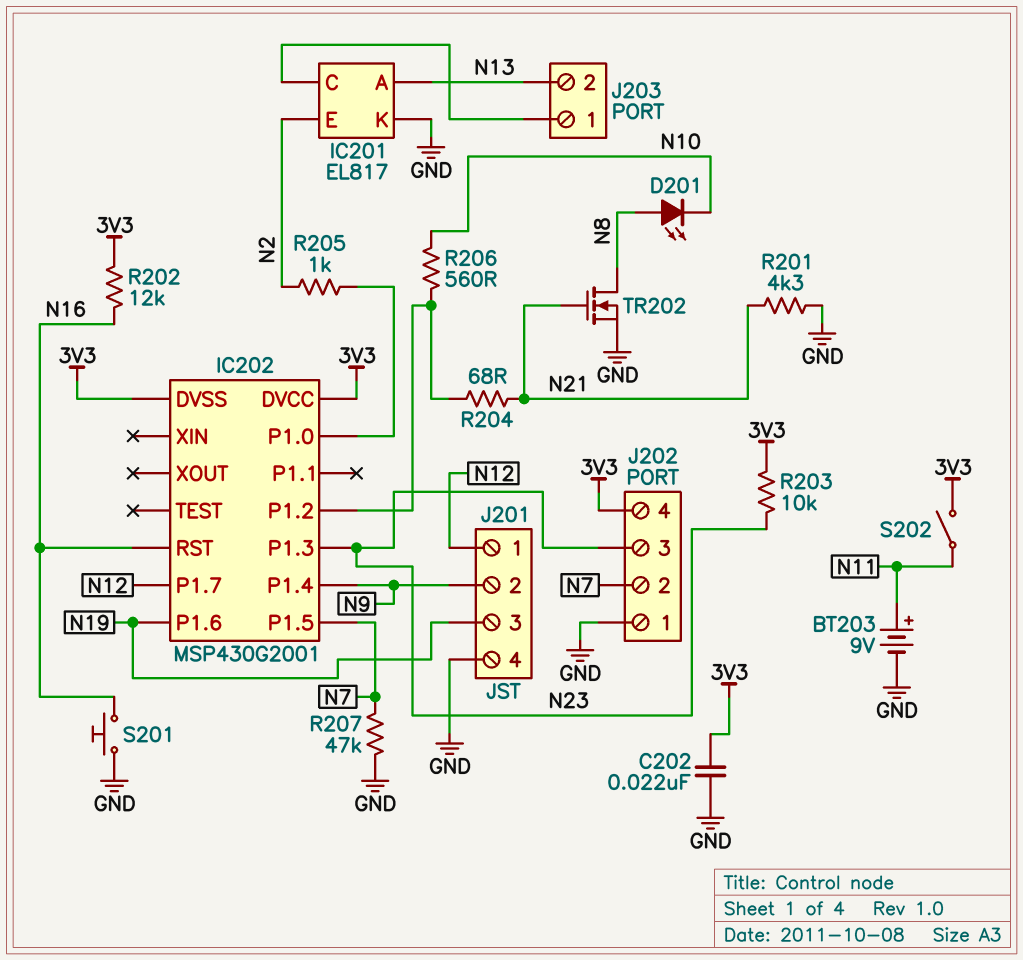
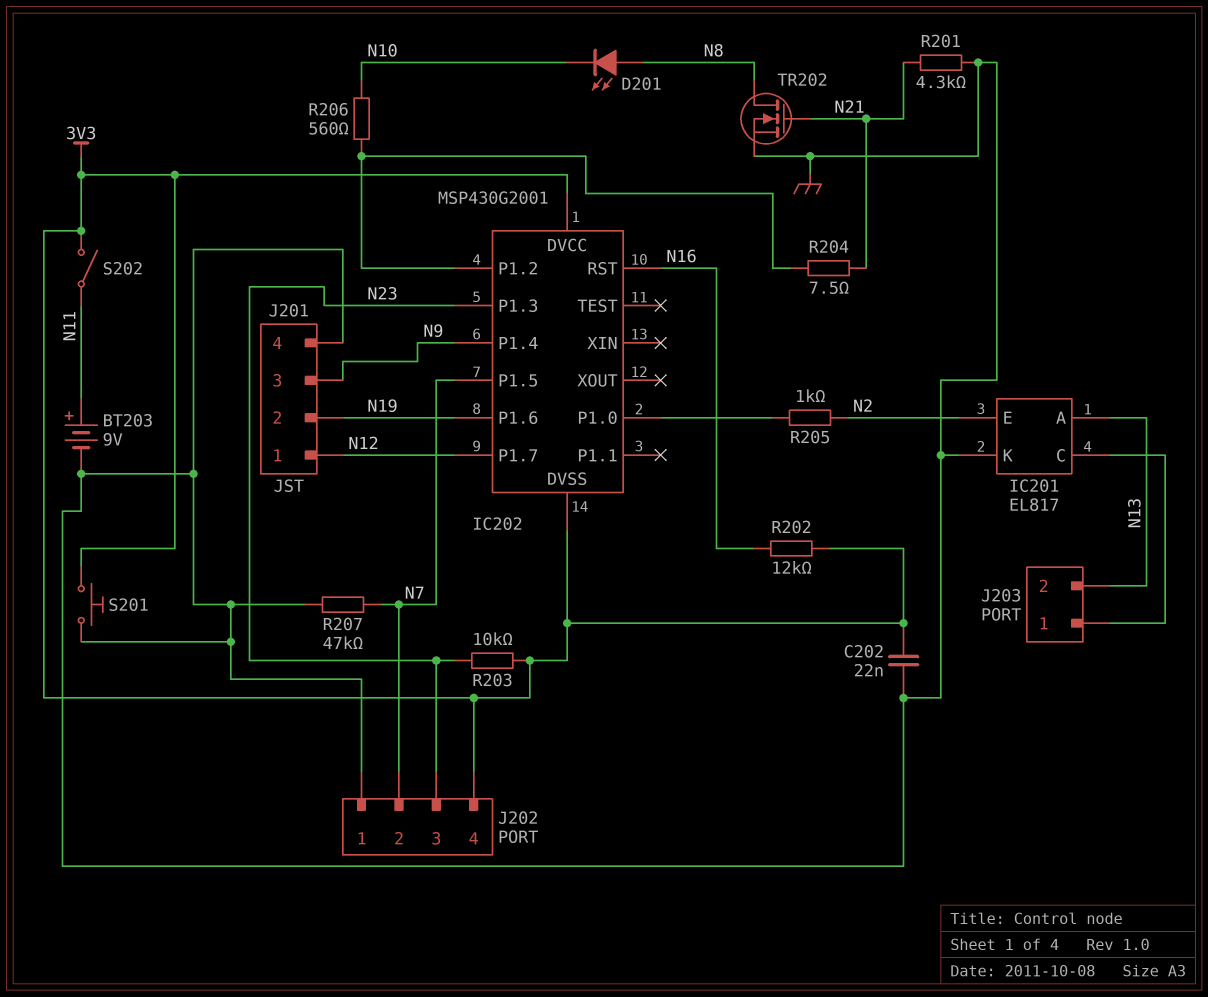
J201 pin 2: N9 -> N19
J201 pin 3: N19 -> N9
R204: 68 (IC202/P1.2, N21) -> 7.5 (IC202/P1.2, N21)
S201: button (GND, N16) -> button (3V3, GND)

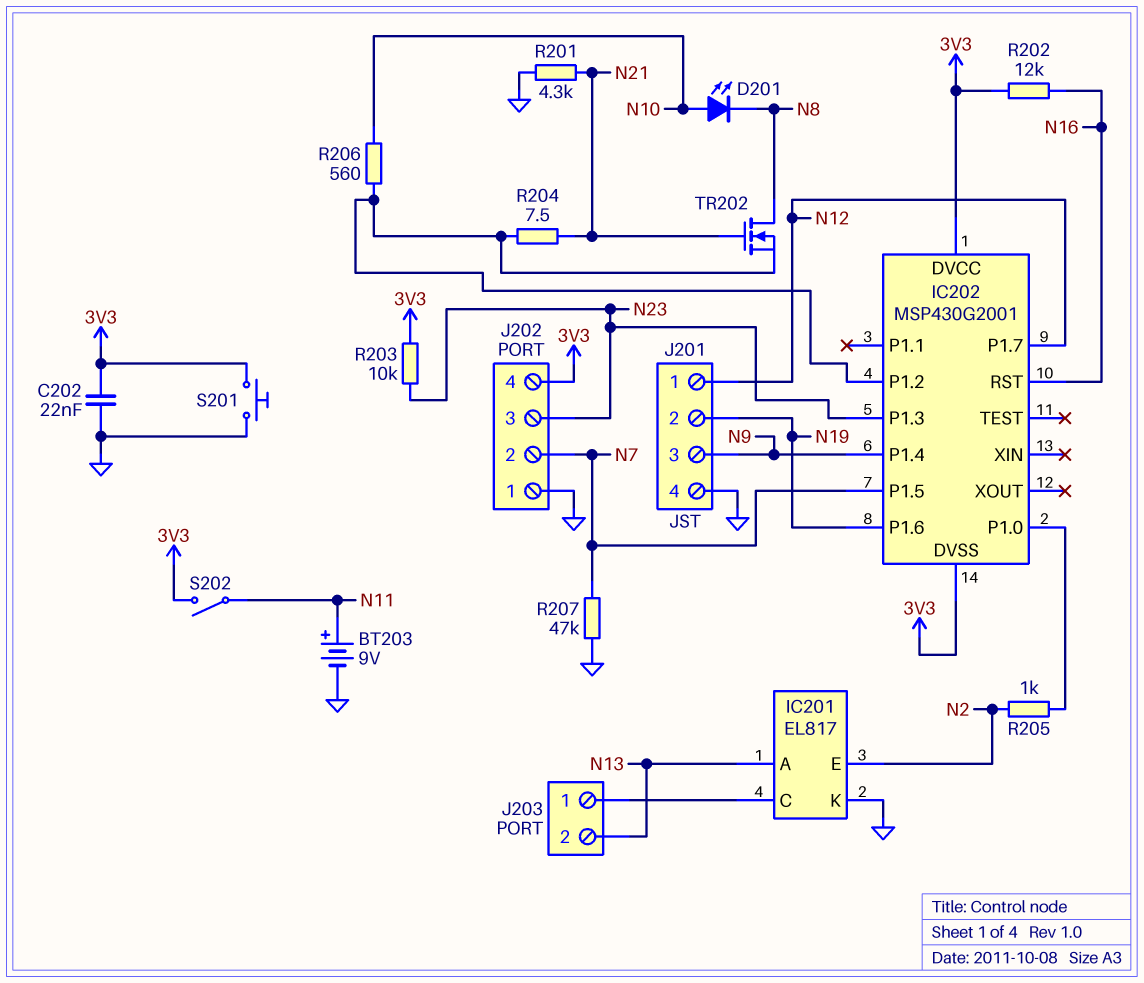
D201: LED (A N8, K N10) -> LED (A N10, K N8)
TR202: NMOS (G N21, D N8, S GND) -> NMOS (G N21, D N8, S IC202/P1.2)

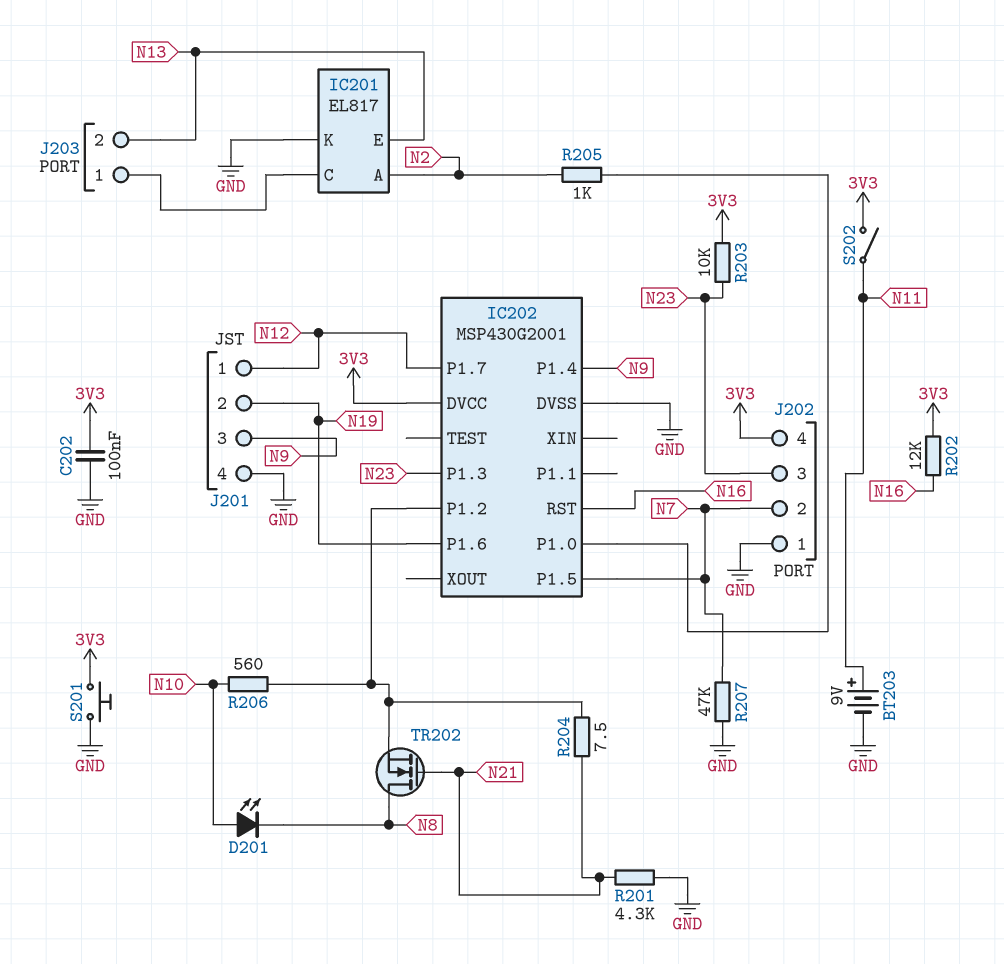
C202: 22nF (3V3, GND) -> 100nF (3V3, GND)
IC201 pin A: N13 -> N2
IC201 pin E: N2 -> N13
IC202 pin DVSS: 3V3 -> GND

